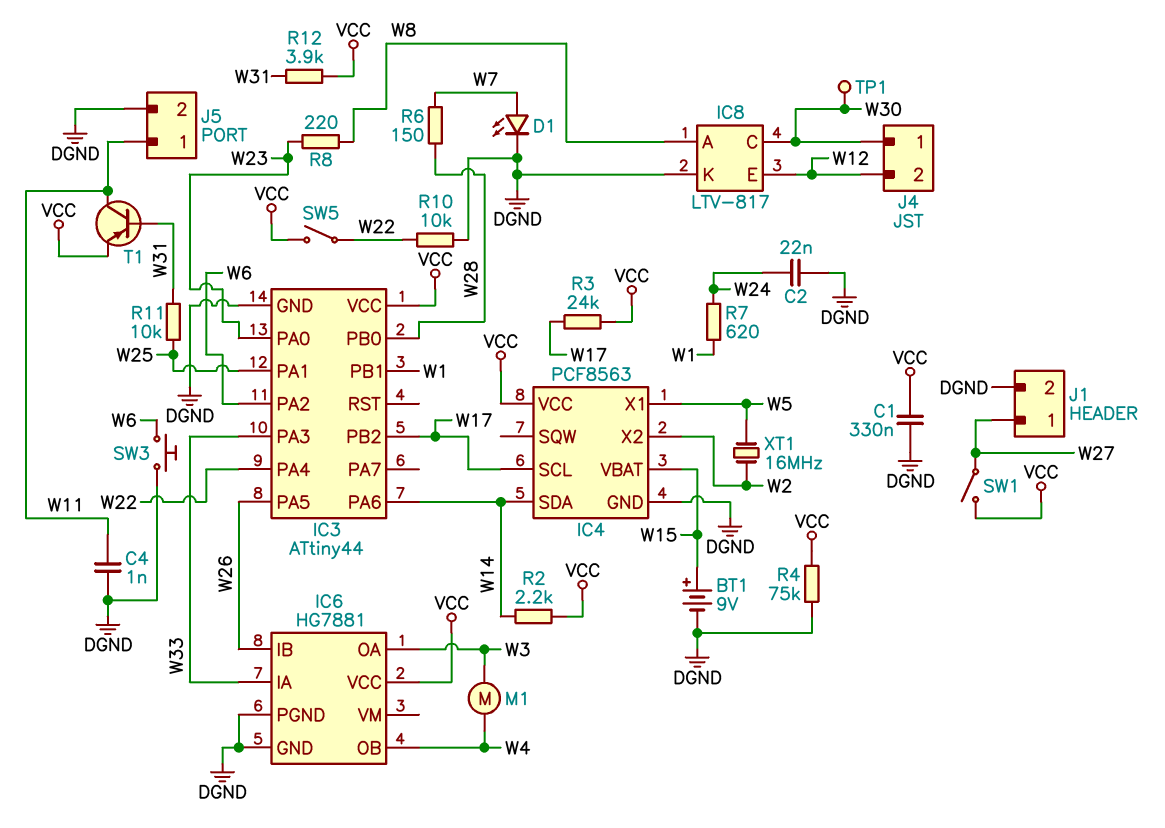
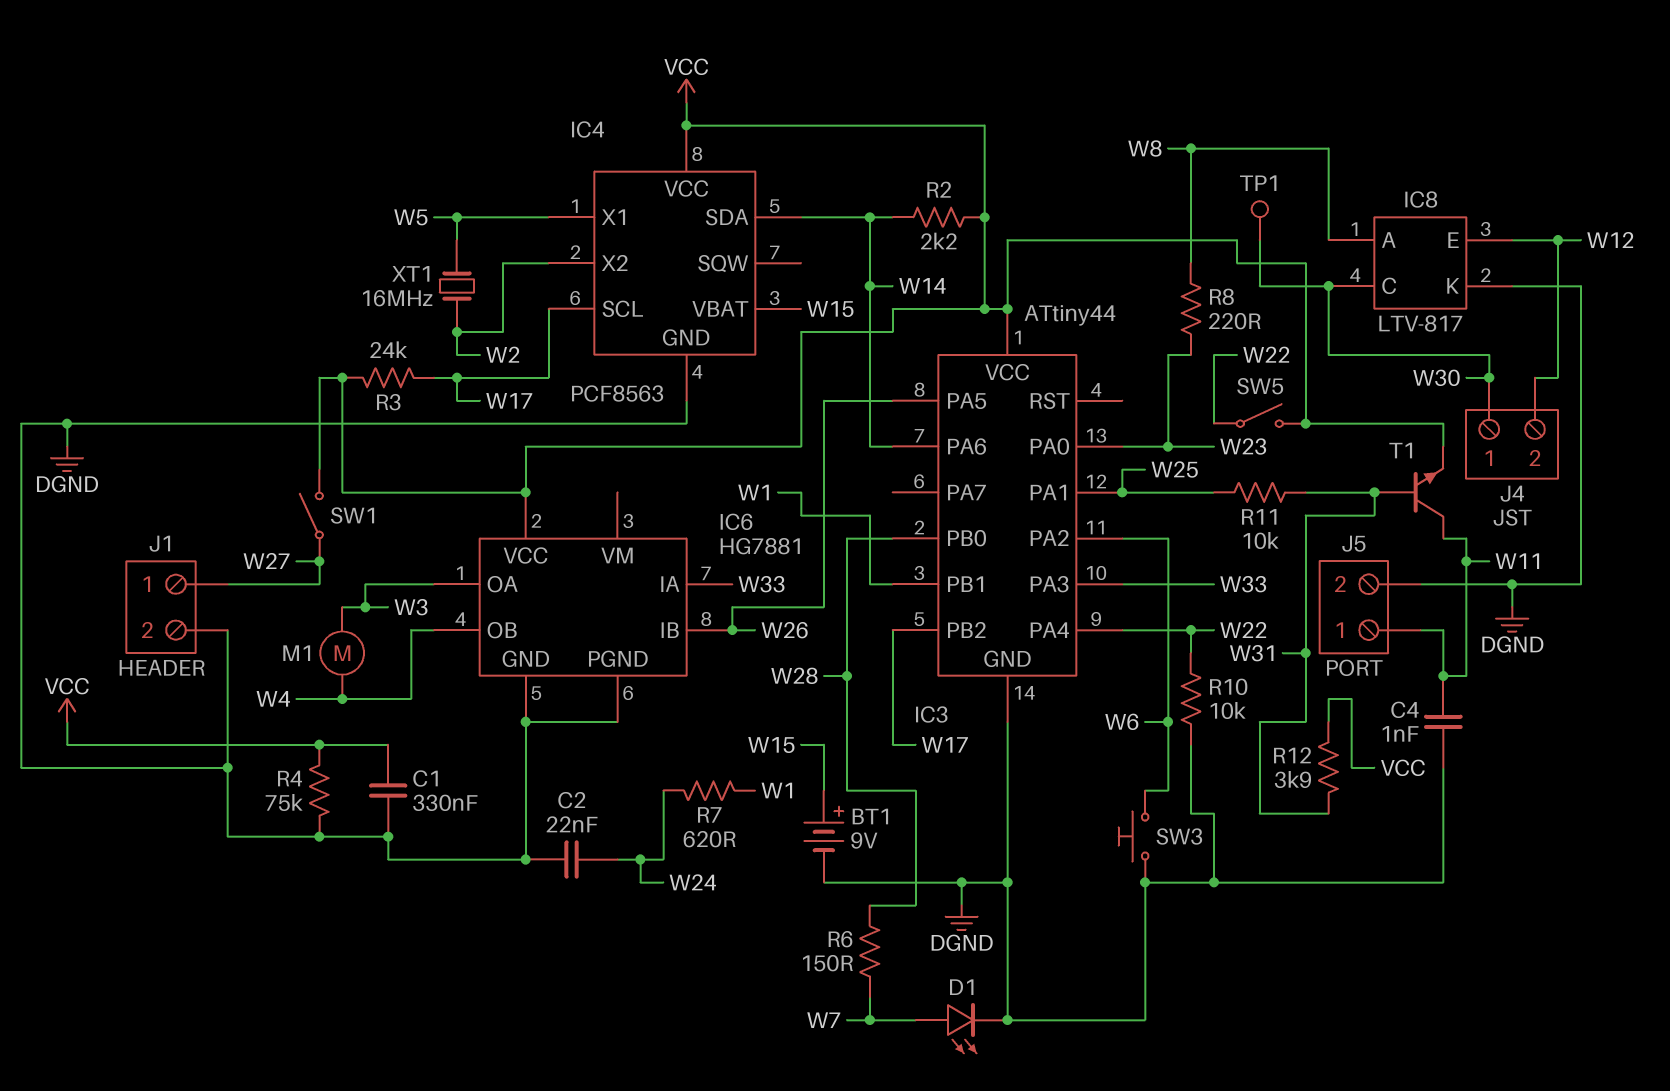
T1: PNP (B W31, C W11, E VCC) -> NPN (B W31, C W11, E VCC)

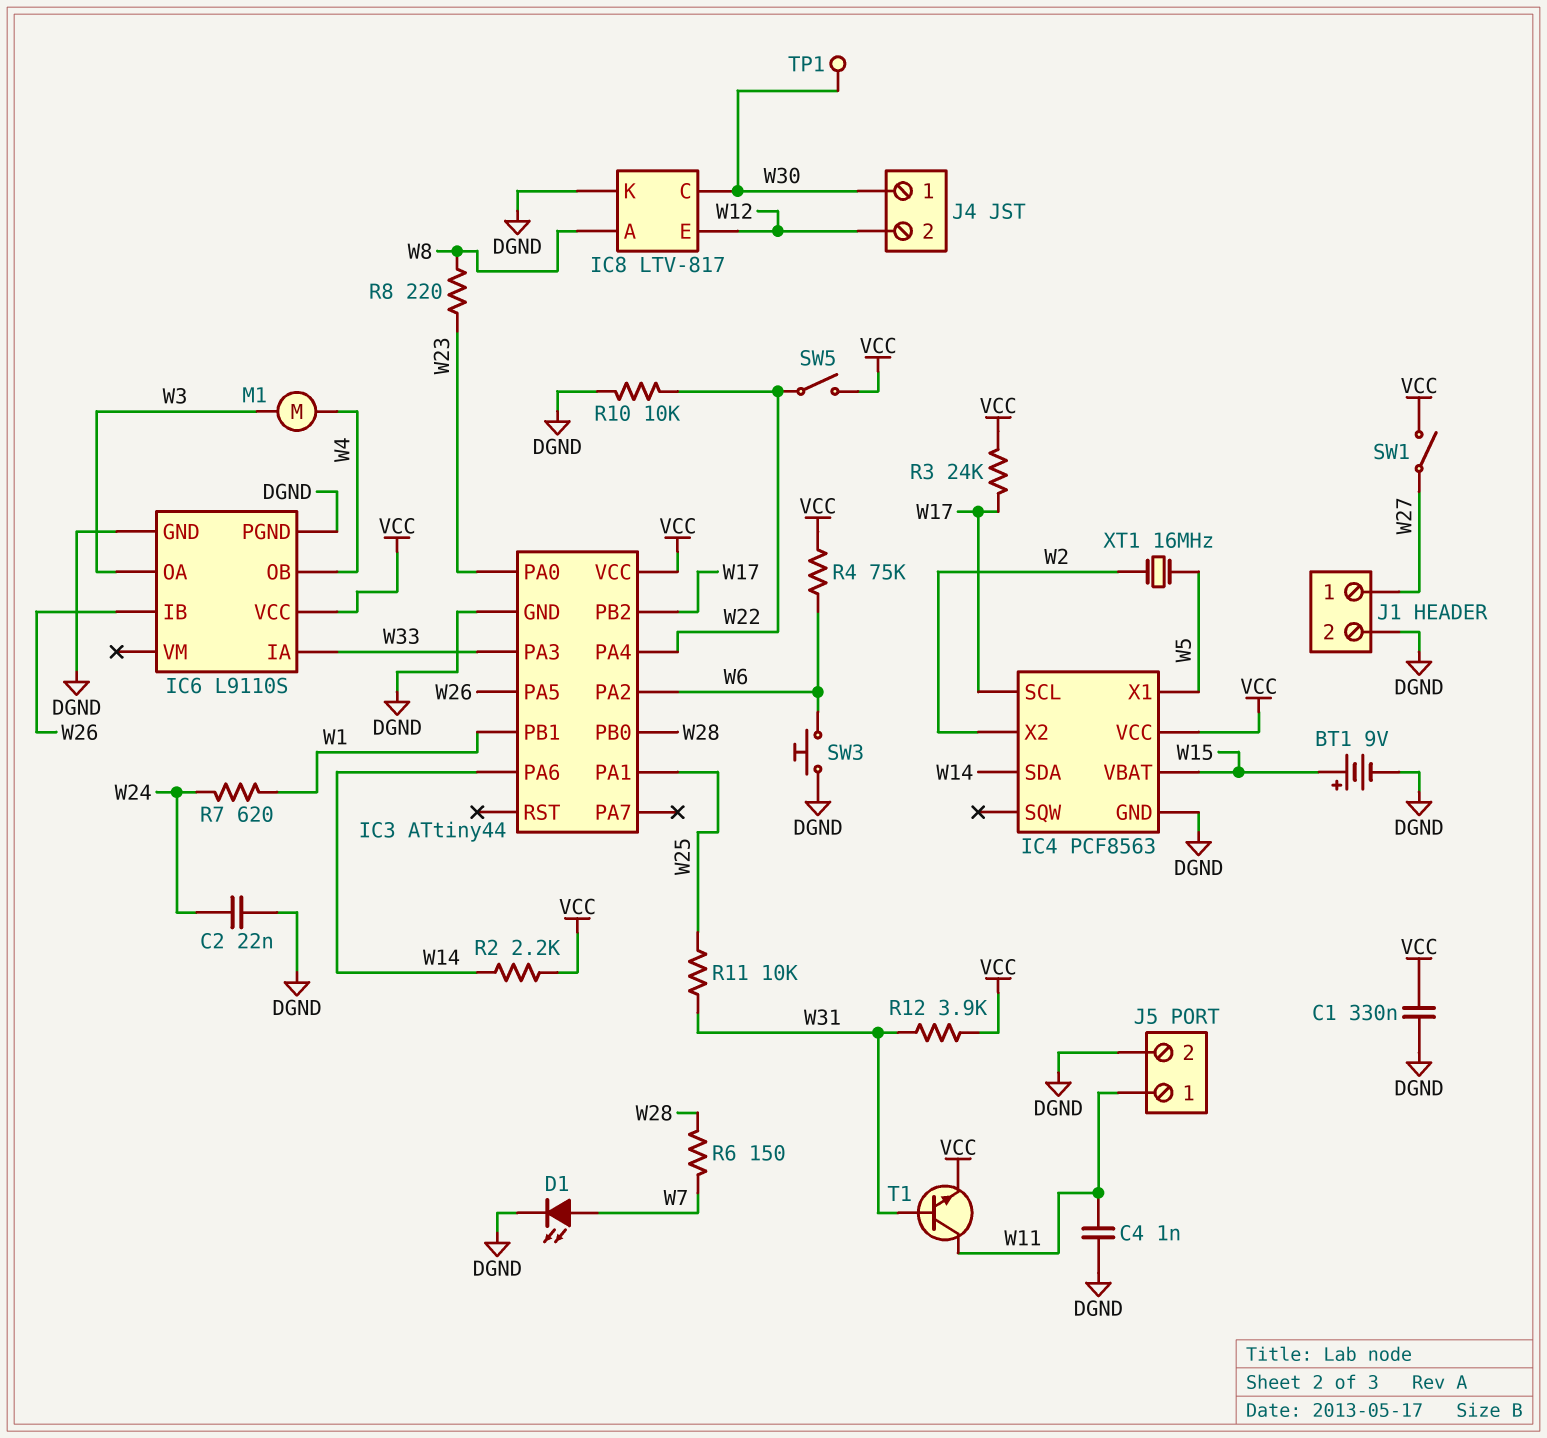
IC6: HG7881 -> L9110S
R4: 75k (DGND, VCC) -> 75k (VCC, W6)

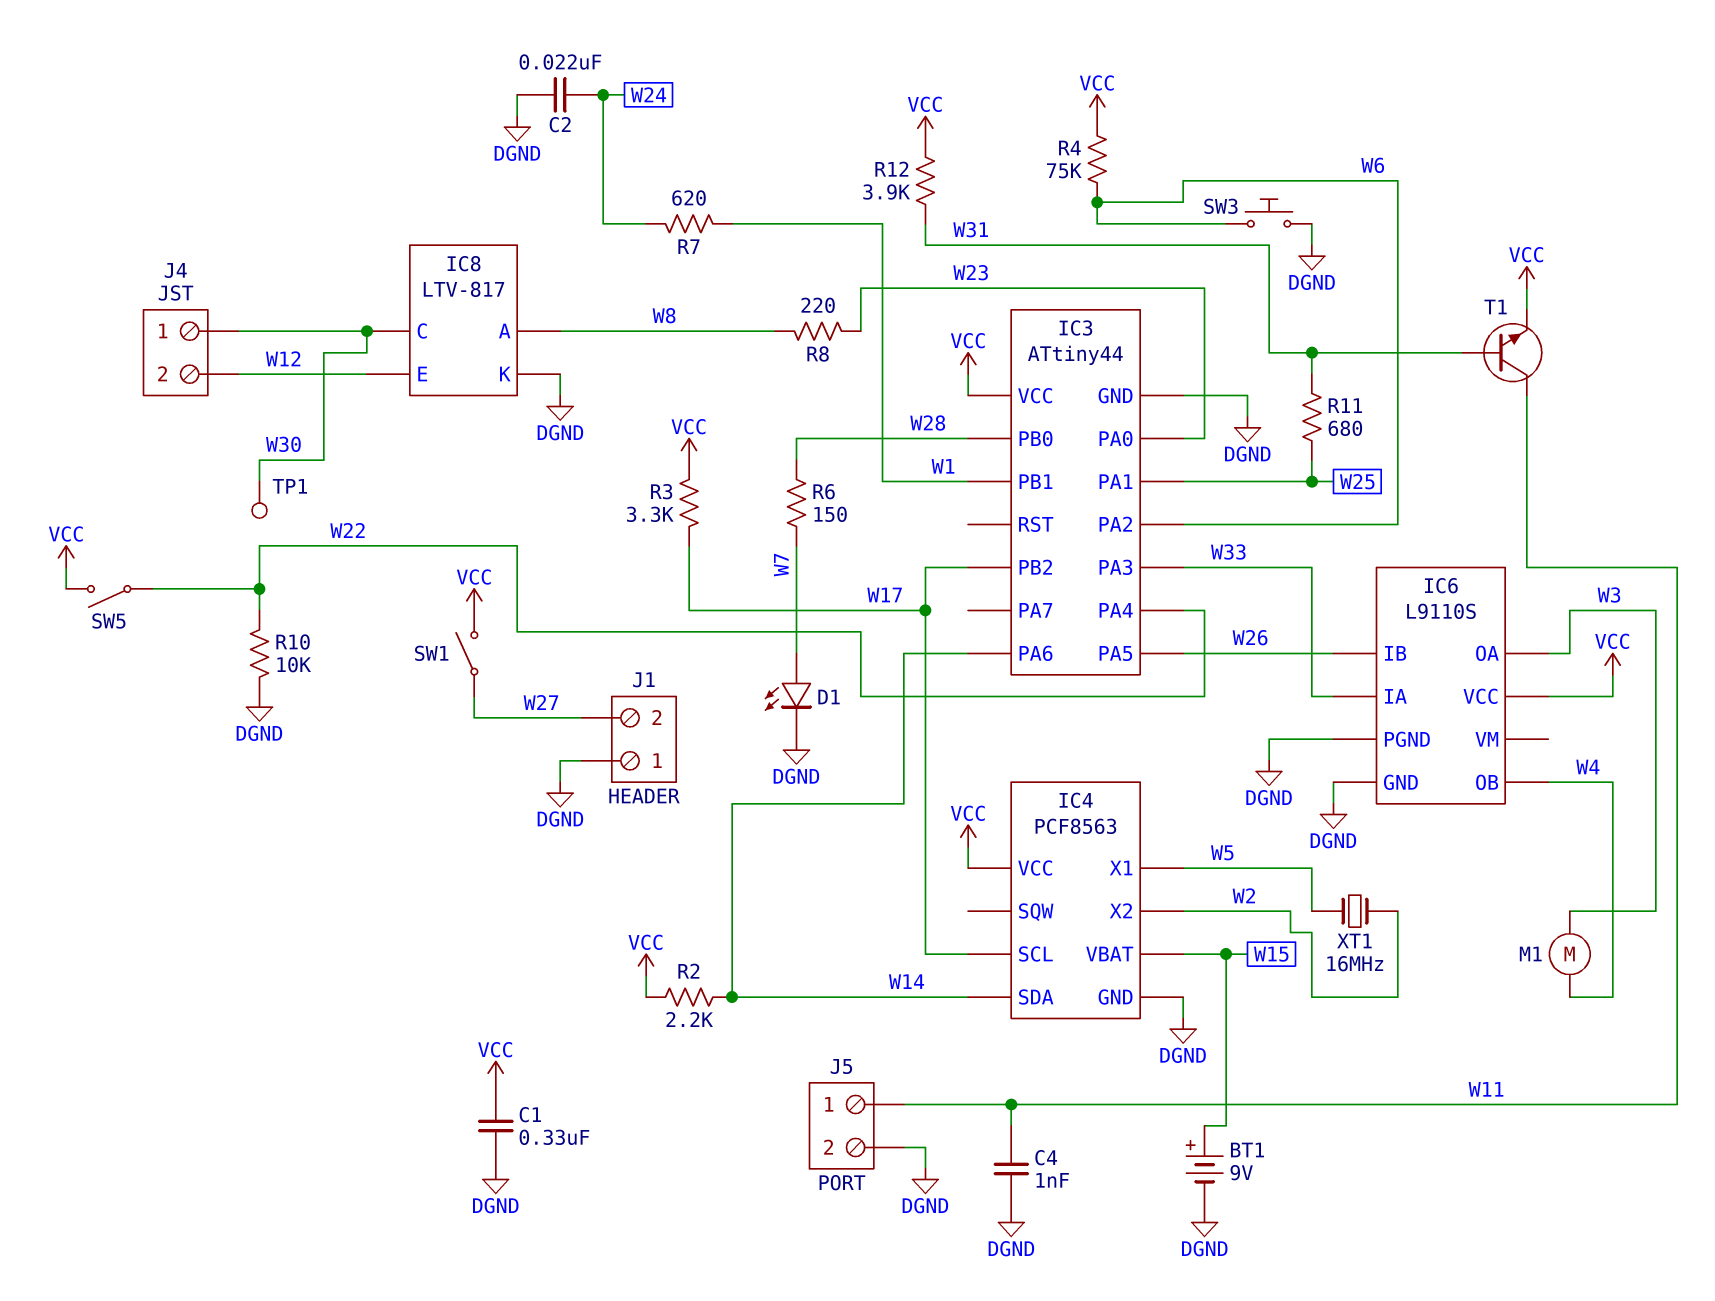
J1 pin 1: W27 -> DGND
J1 pin 2: DGND -> W27
R3: 24k (VCC, W17) -> 3.3k (VCC, W17)
R11: 10k (W25, W31) -> 680 (W25, W31)

